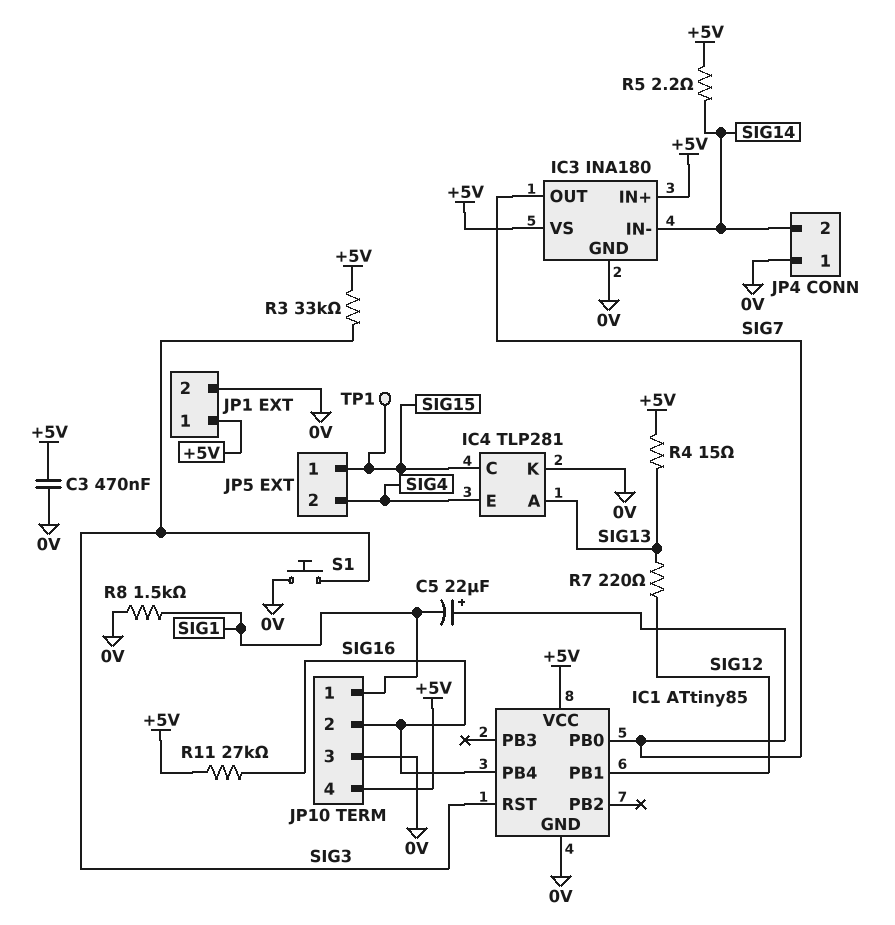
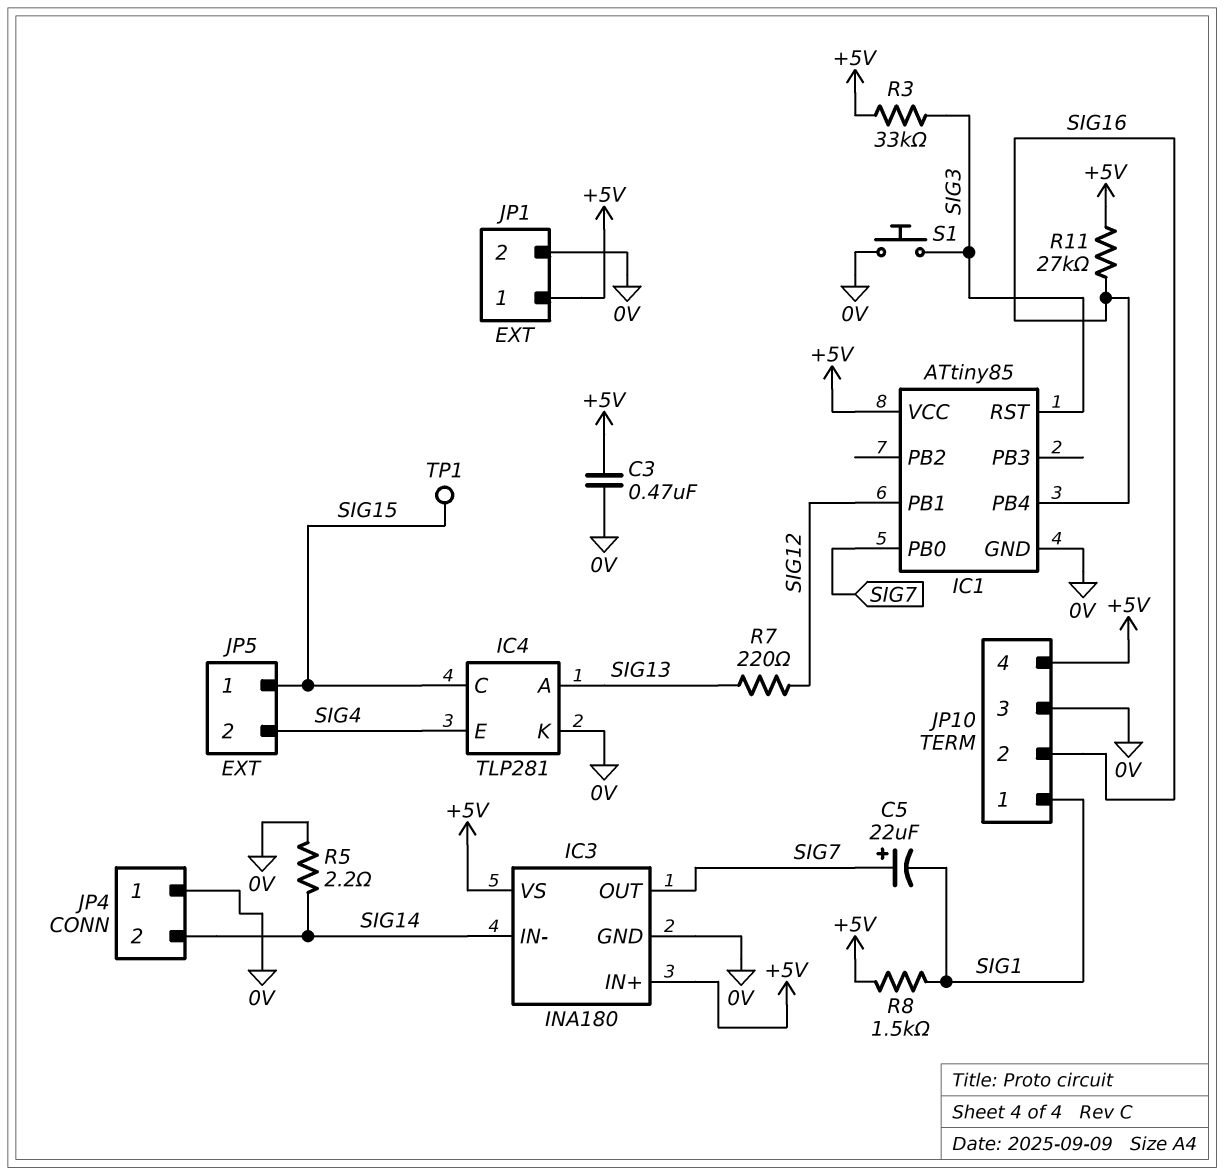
R4: 15 (+5V, SIG13) -> none
R5: 2.2 (+5V, SIG14) -> 2.2 (0V, SIG14)
R8: 1.5k (0V, SIG1) -> 1.5k (+5V, SIG1)

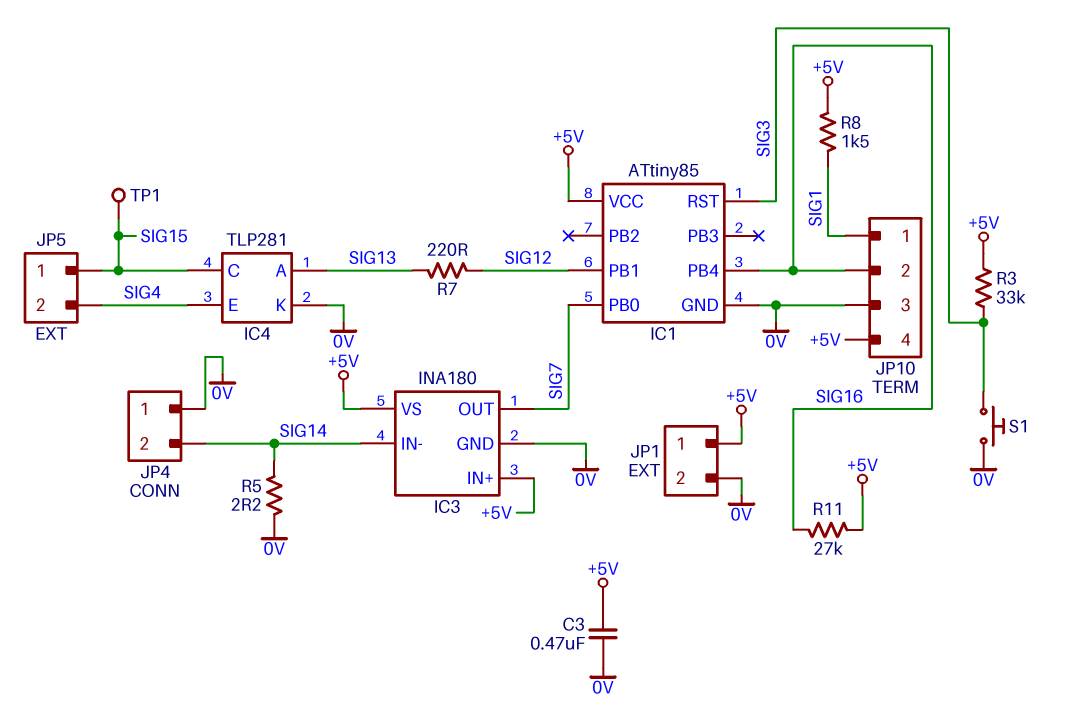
C5: 22uF (plus SIG7, minus SIG1) -> none

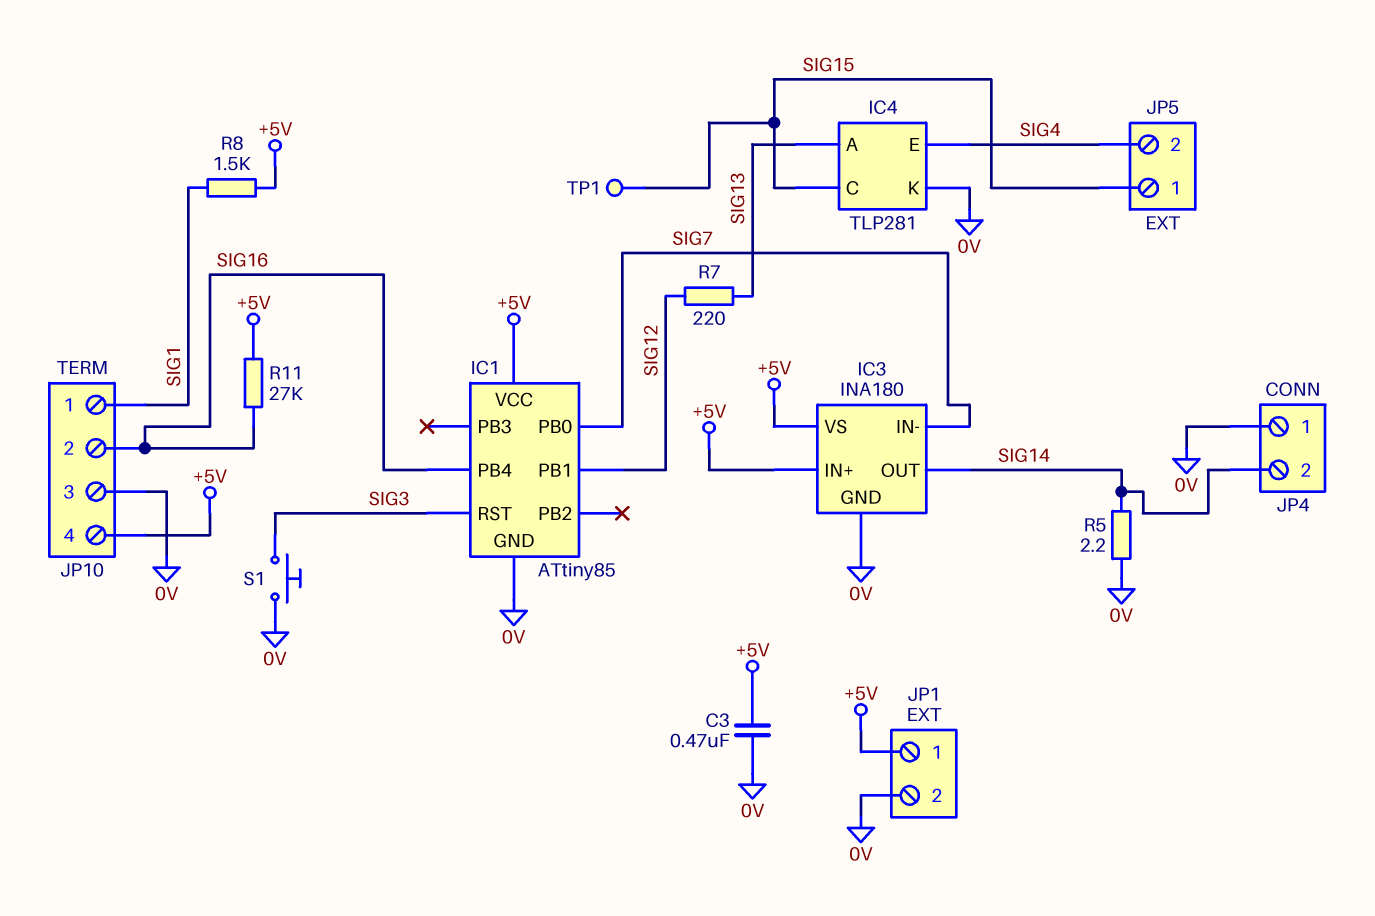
IC3 pin IN-: SIG14 -> SIG7
IC3 pin OUT: SIG7 -> SIG14
R3: 33k (+5V, SIG3) -> none

